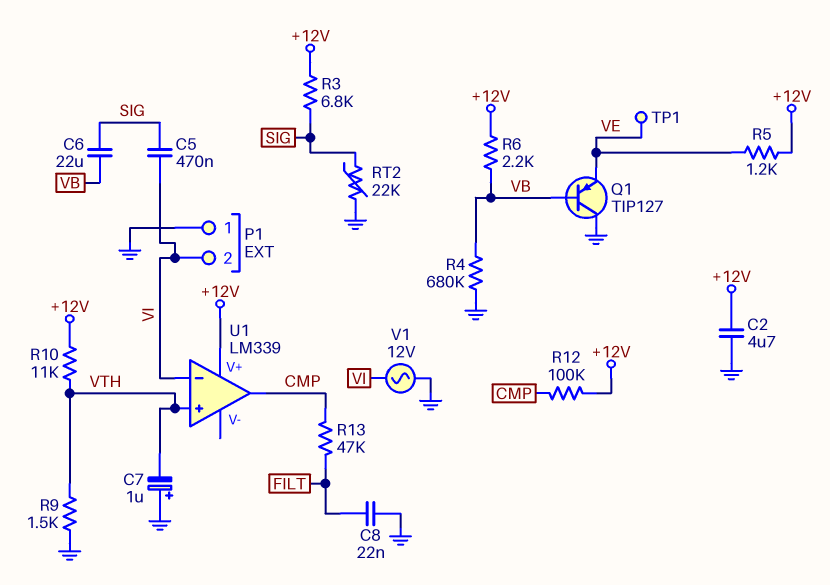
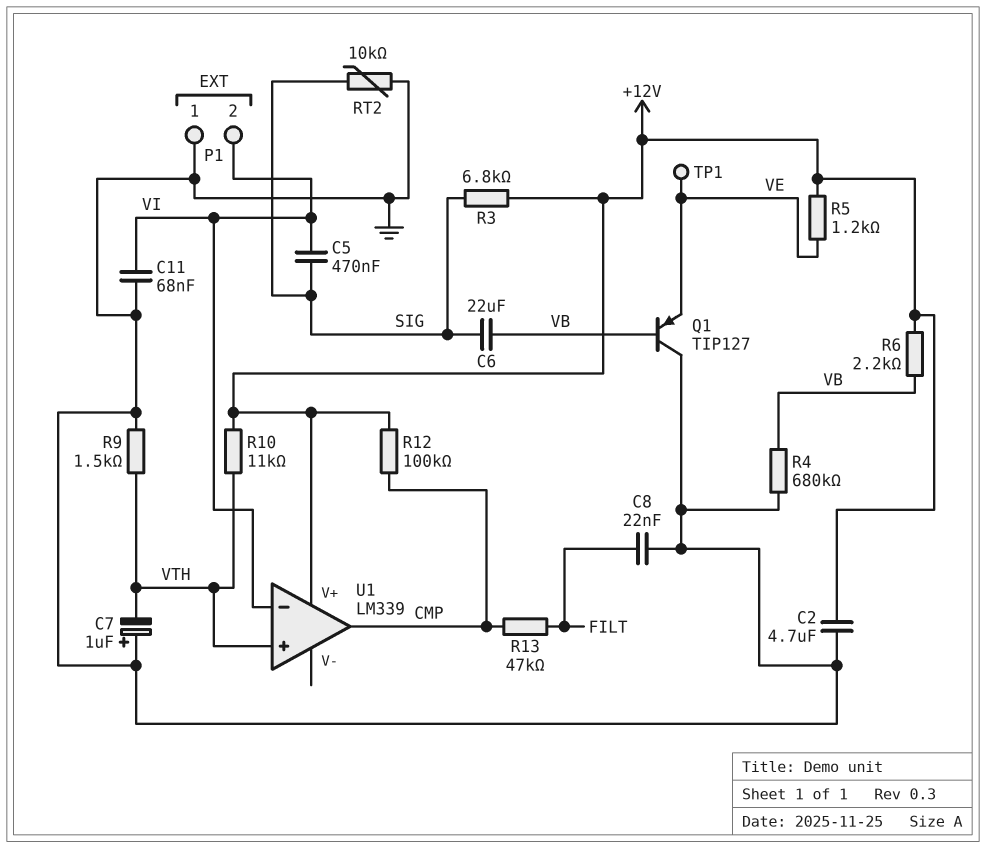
C11: none -> 68nF (GND, VI)
RT2: 22k (GND, SIG) -> 10k (GND, SIG)
V1: AC 12V (GND, VI) -> none

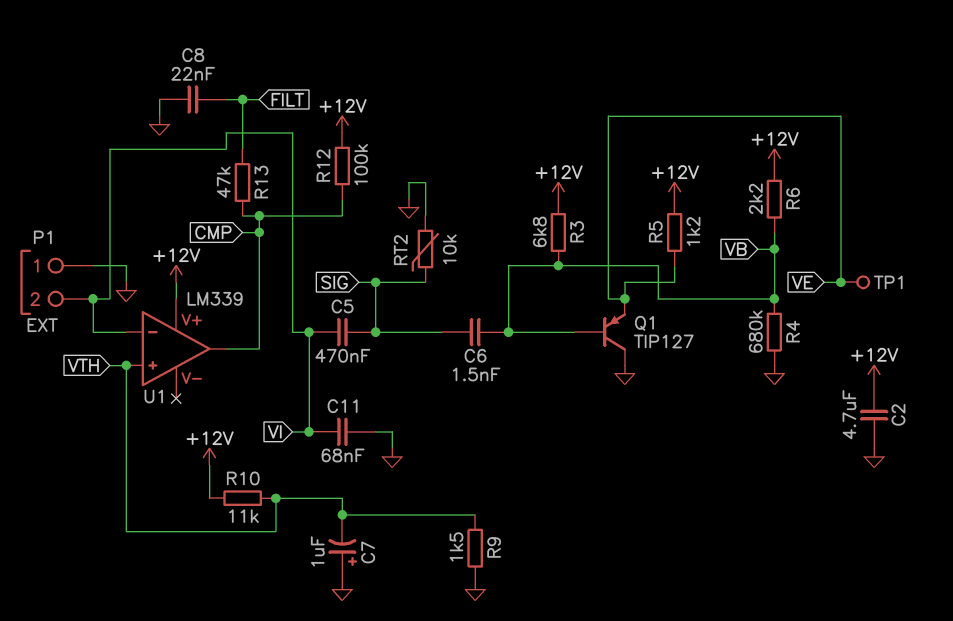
C6: 22uF (SIG, VB) -> 1.5nF (SIG, VB)
R3: 6.8k (+12V, SIG) -> 6.8k (+12V, VB)

